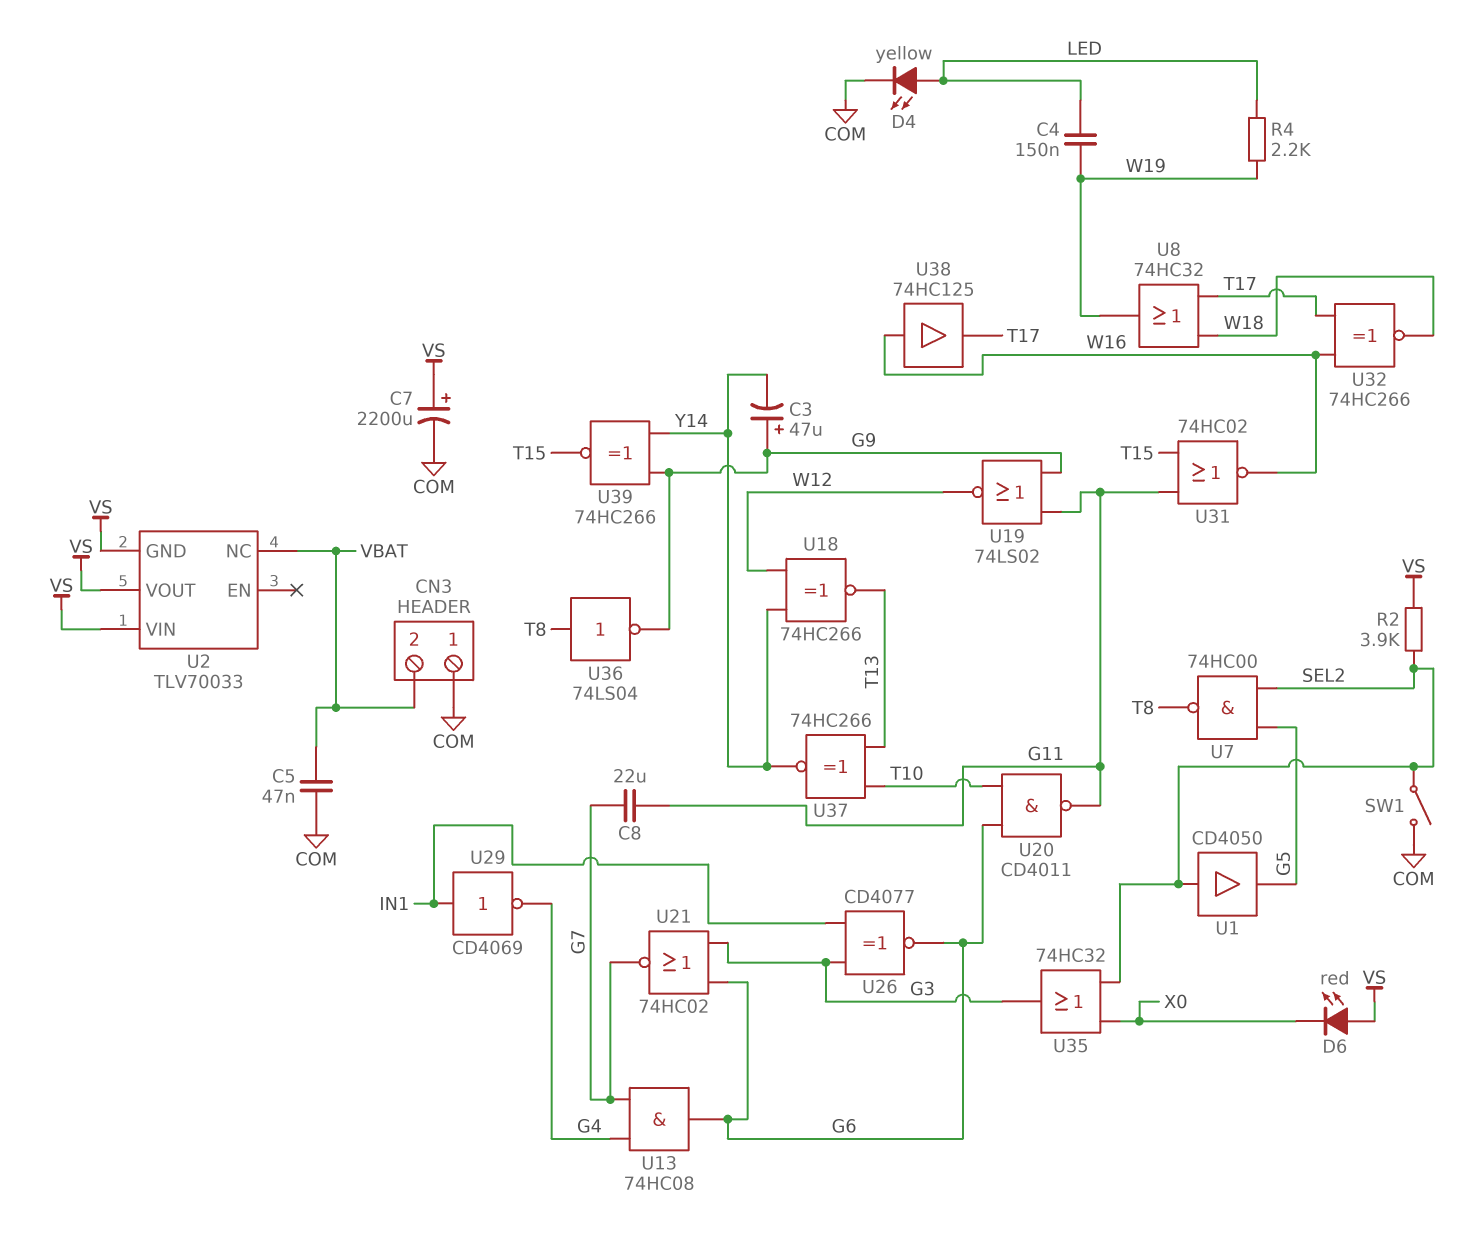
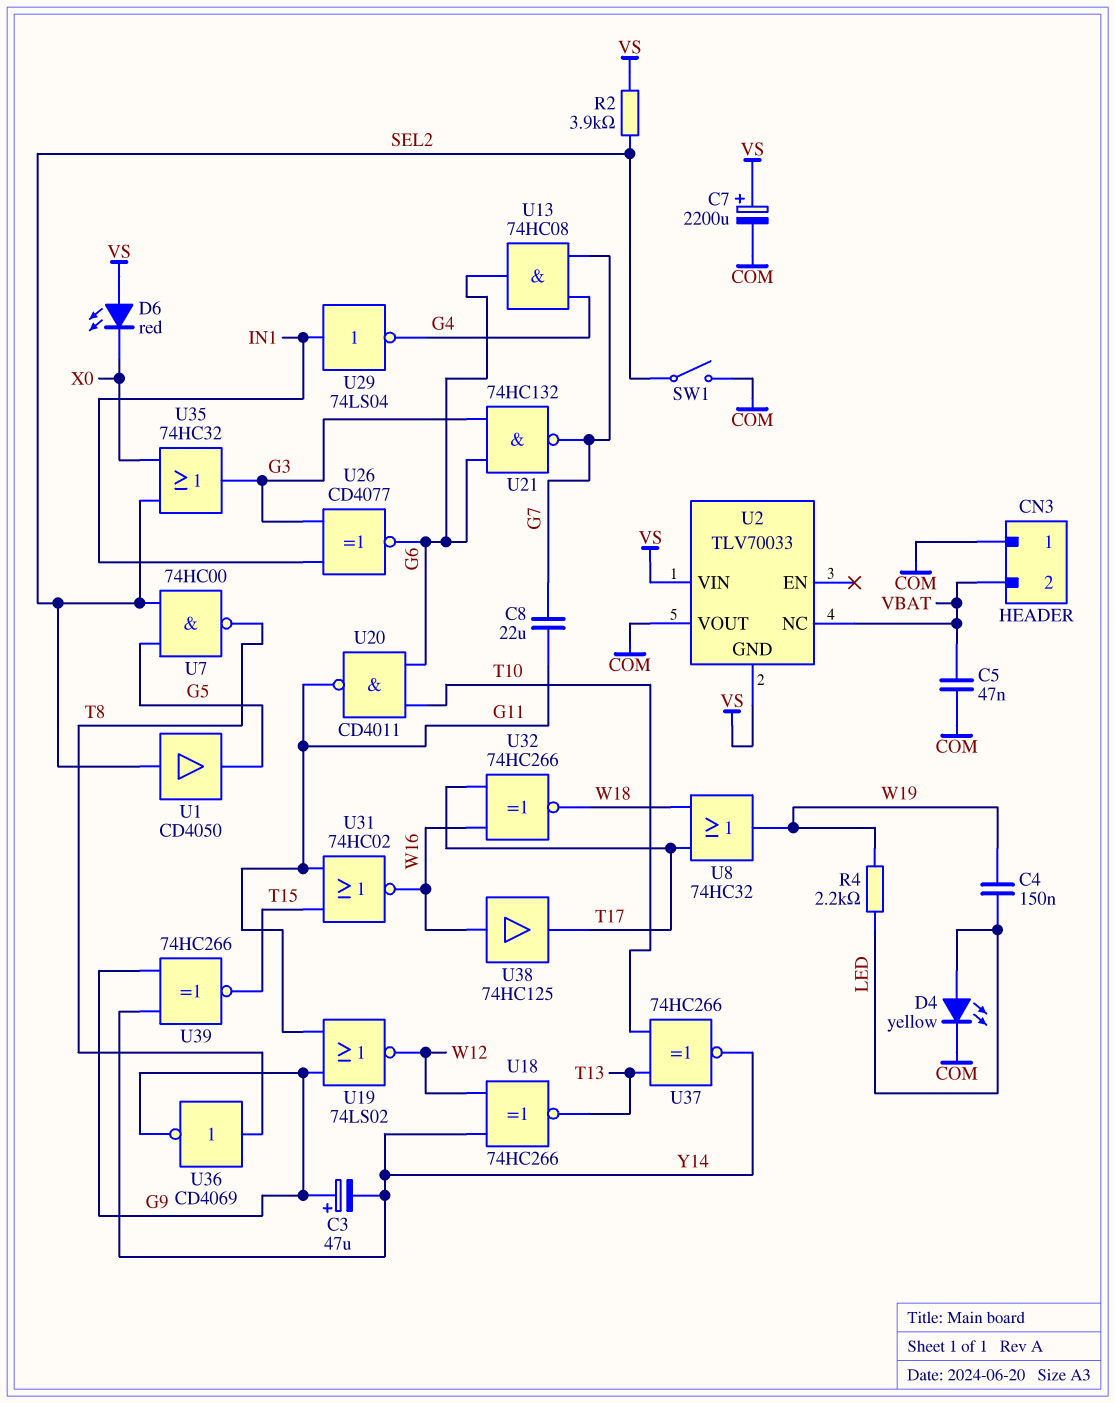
U2 pin VOUT: VS -> COM
U21: NOR 74HC02 (in G3, in G6, out G7) -> NAND 74HC132 (in G3, in G6, out G7)
U29: NOT CD4069 (in IN1, out G4) -> NOT 74LS04 (in IN1, out G4)
U36: NOT 74LS04 (in T8, out G9) -> NOT CD4069 (in T8, out G9)

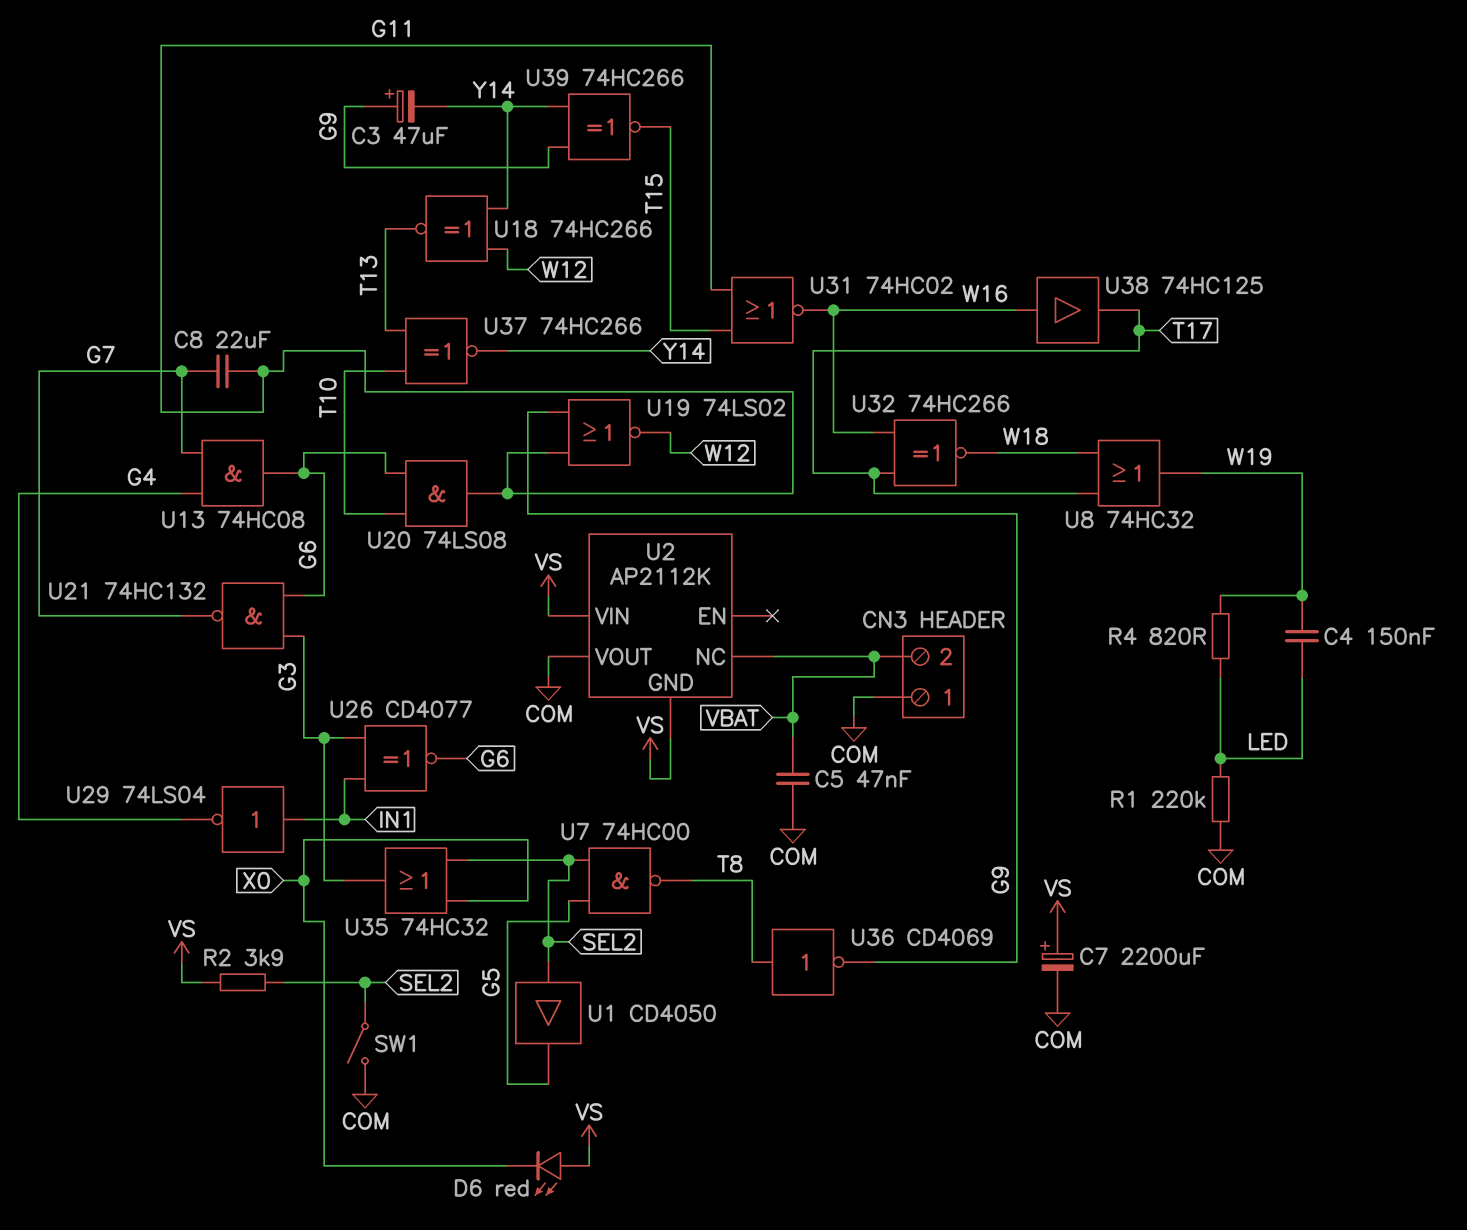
D4: LED yellow (A LED, K COM) -> none
R1: none -> 220k (COM, LED)
R4: 2.2k (LED, W19) -> 820 (LED, W19)
U2: TLV70033 -> AP2112K
U20: NAND CD4011 (in G6, in T10, out G11) -> AND 74LS08 (in G6, in T10, out G11)

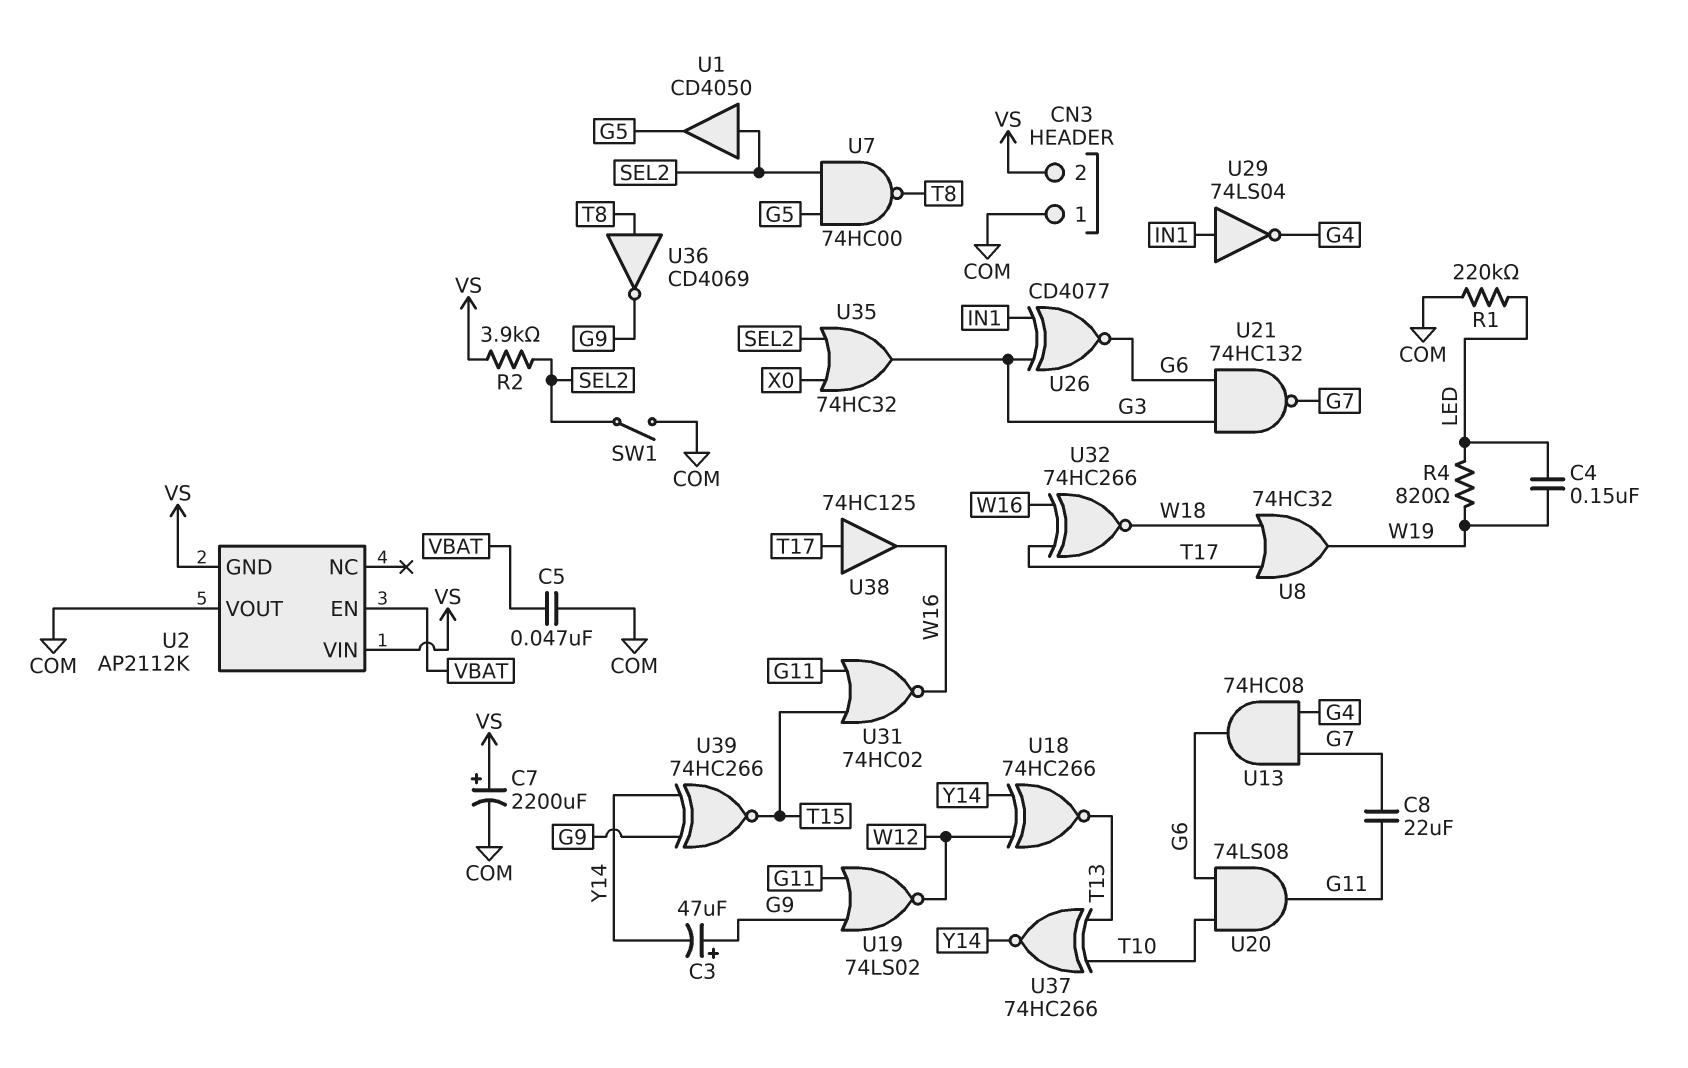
CN3 pin 2: VBAT -> VS
D6: LED red (A VS, K X0) -> none
U2 pin EN: none -> VBAT
U2 pin NC: VBAT -> none
U38: buffer 74HC125 (in W16, out T17) -> buffer 74HC125 (in T17, out W16)

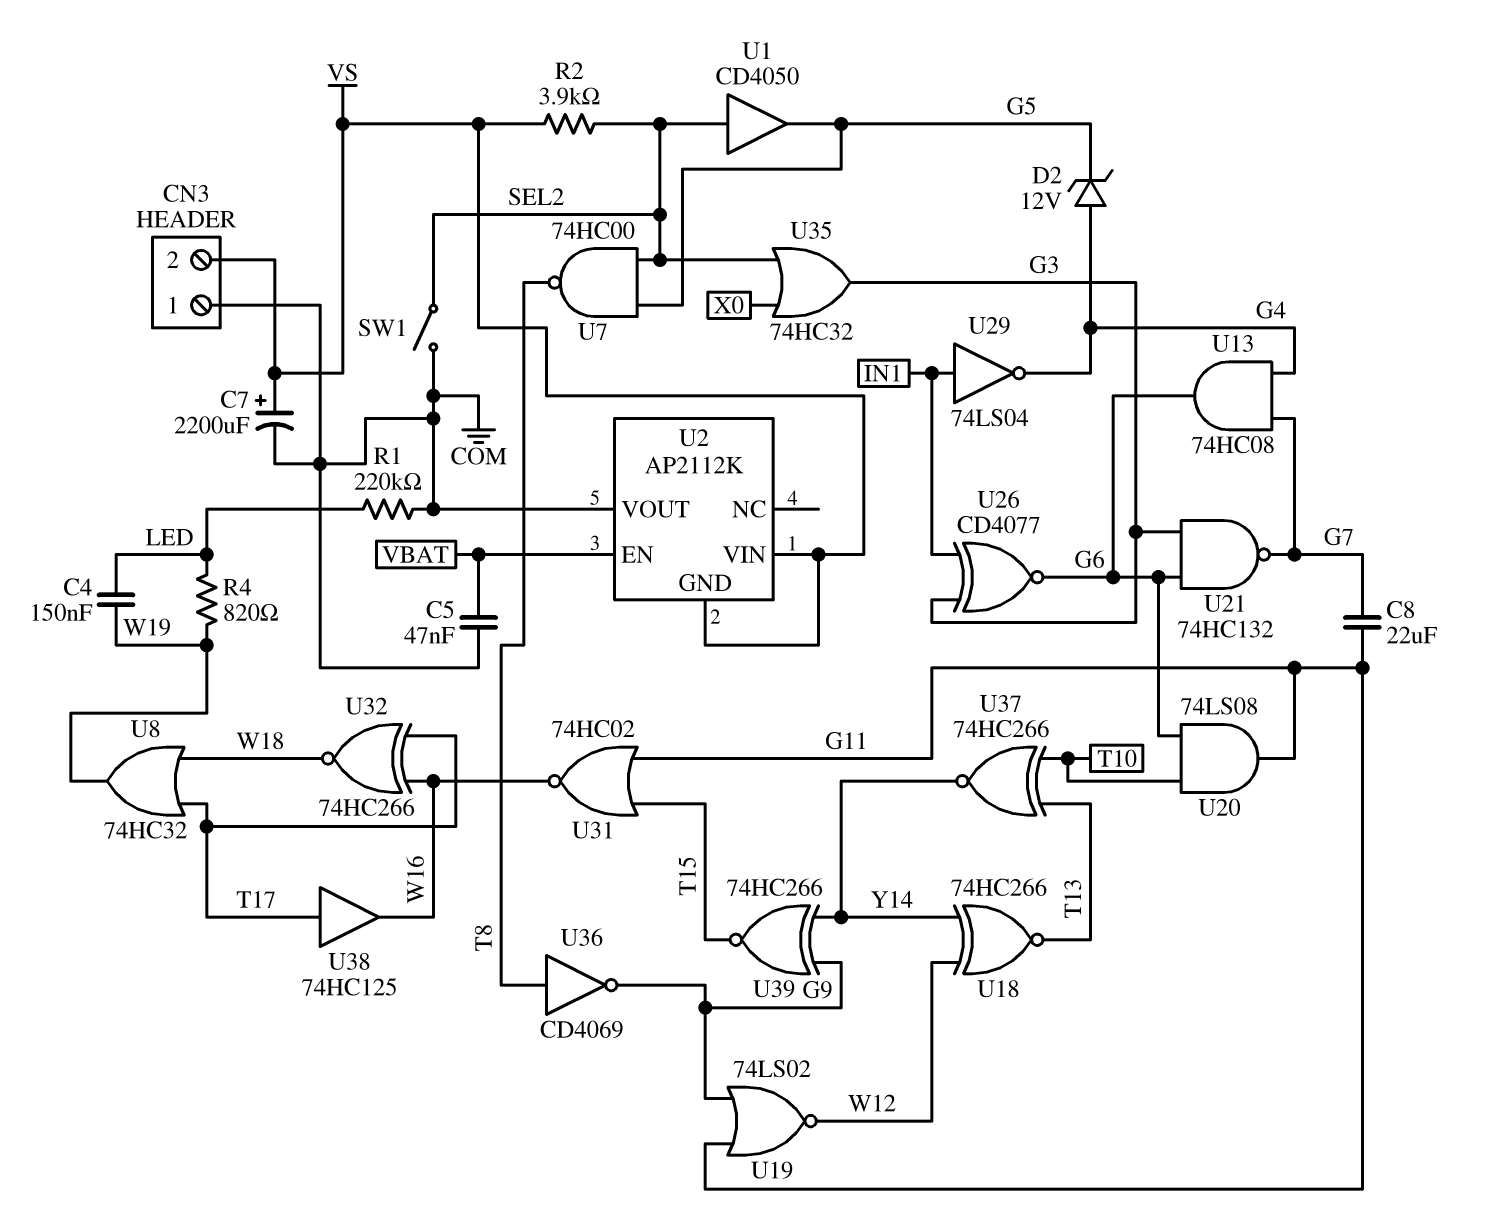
C3: 47uF (plus G9, minus Y14) -> none
D2: none -> zener 12V (A G4, K G5)

